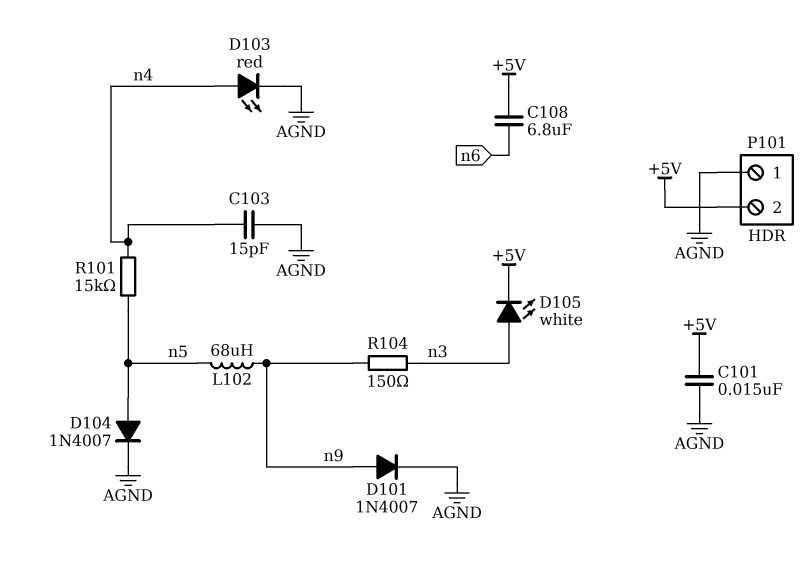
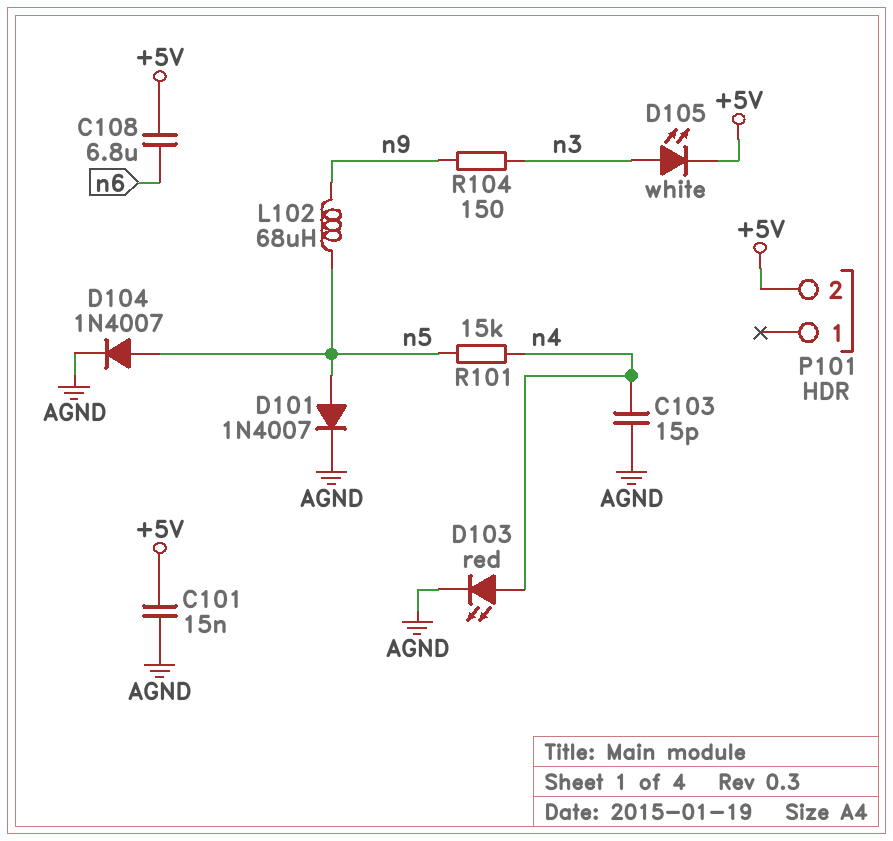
D101: diode 1N4007 (A n9, K AGND) -> diode 1N4007 (A n5, K AGND)
P101 pin 1: AGND -> none

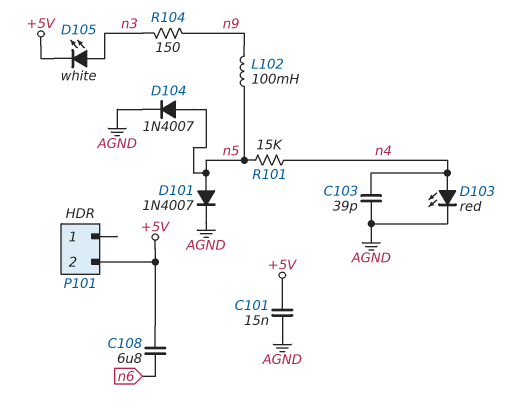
C103: 15pF (AGND, n4) -> 39pF (AGND, n4)
L102: 68uH (n5, n9) -> 100mH (n5, n9)

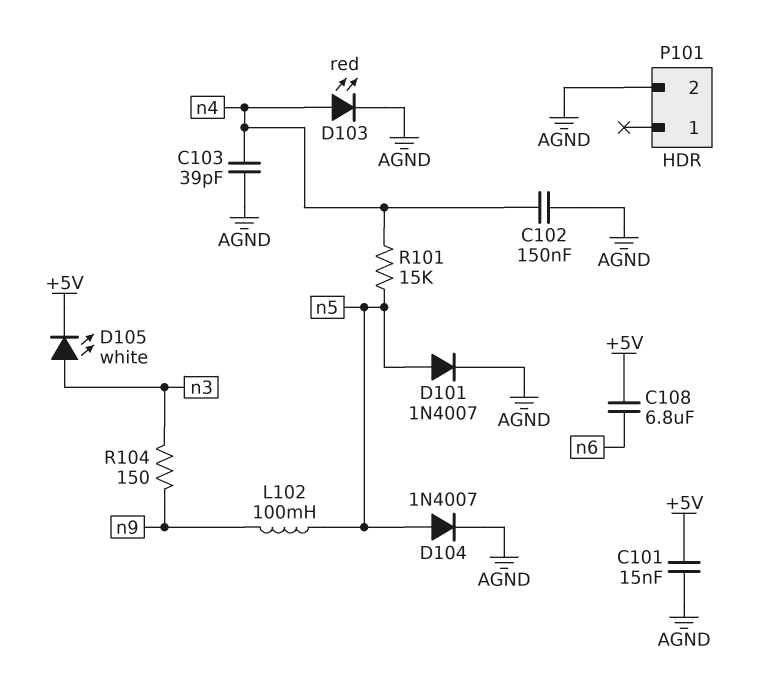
C102: none -> 150nF (AGND, n4)
P101 pin 2: +5V -> AGND

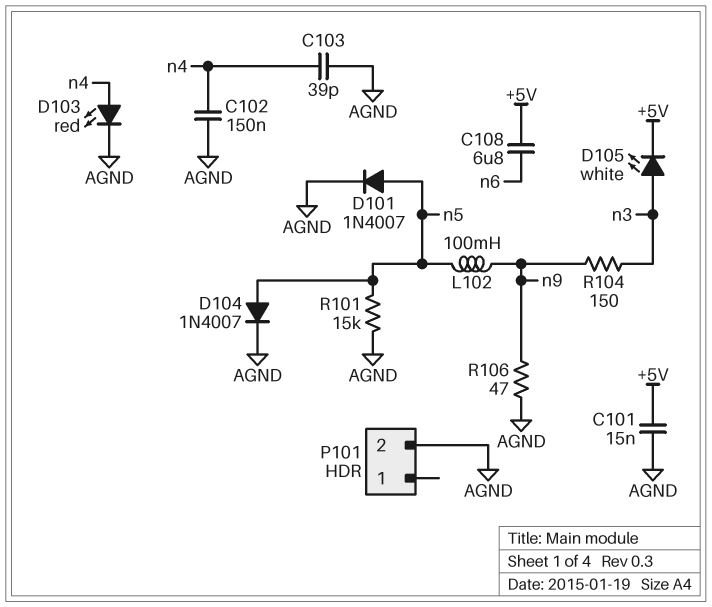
R101: 15k (n4, n5) -> 15k (AGND, n5)
R106: none -> 47 (AGND, n9)

